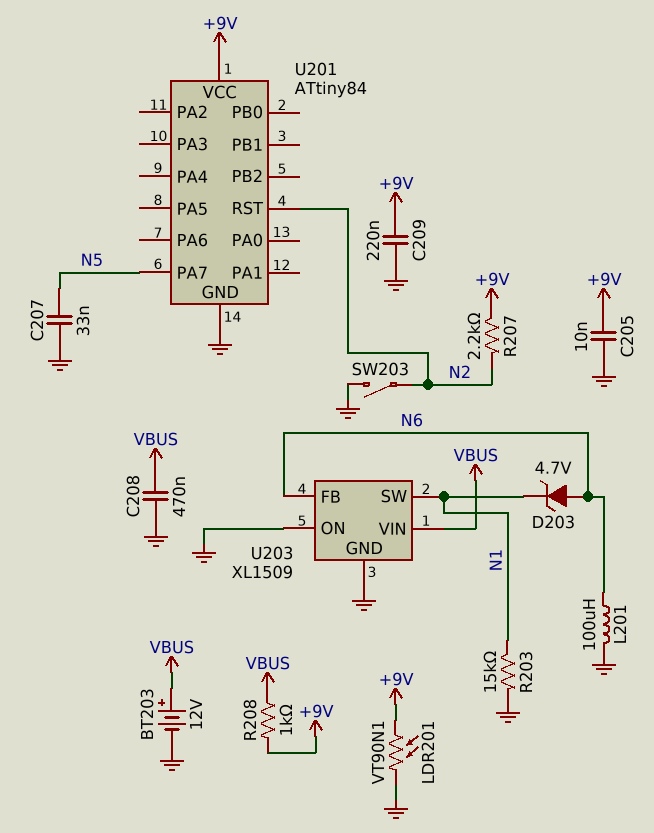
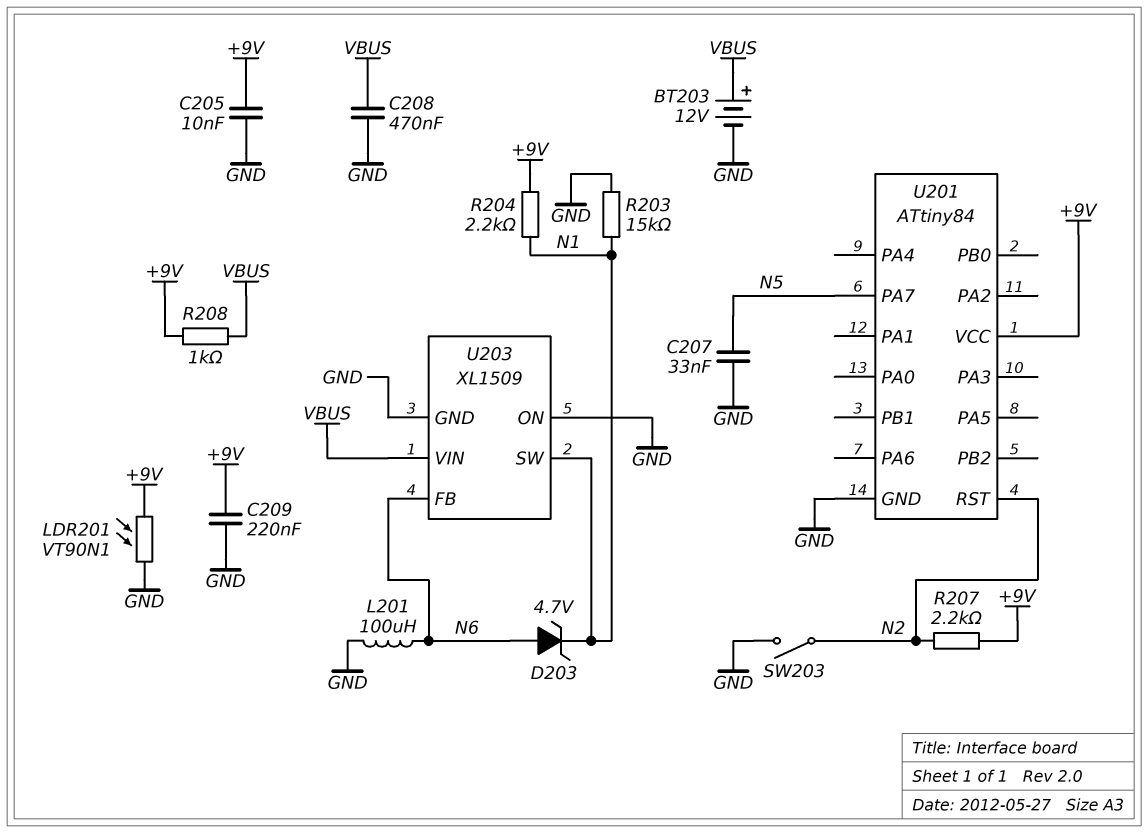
R204: none -> 2.2k (+9V, N1)

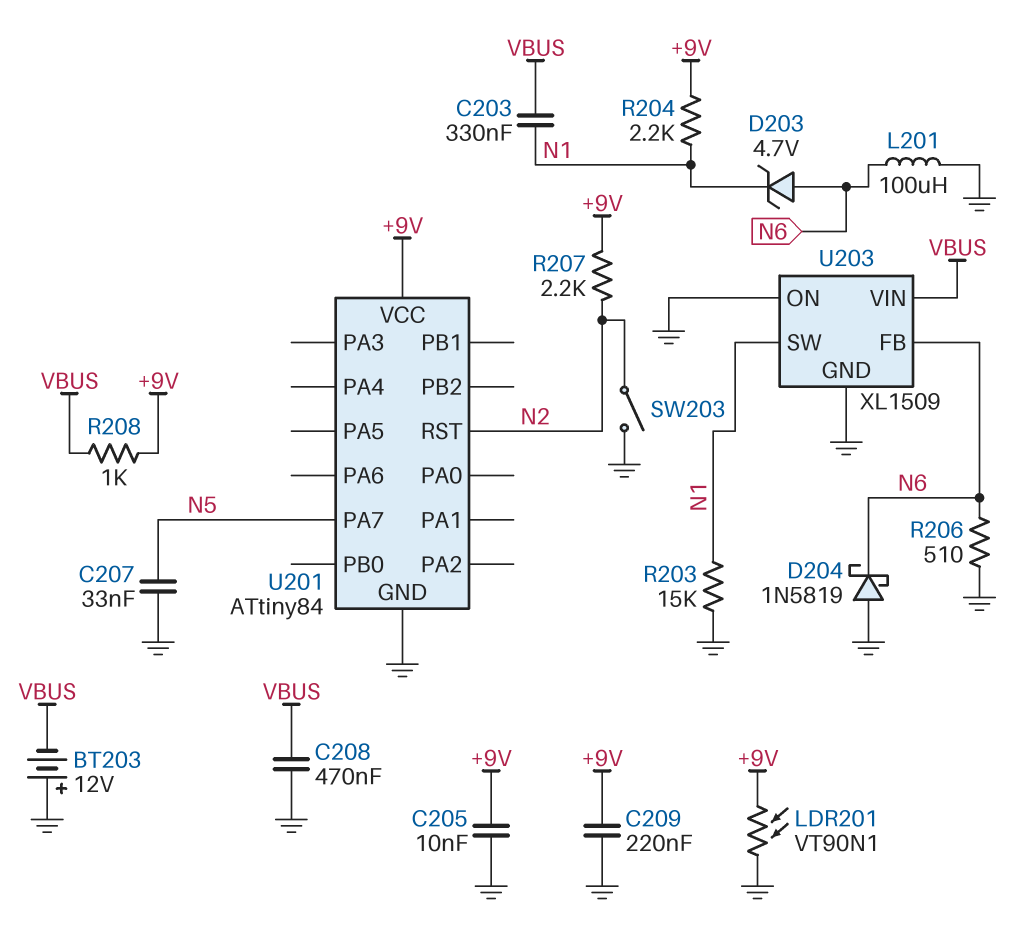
BT203: 12V (plus VBUS, minus GND) -> 12V (plus GND, minus VBUS)
C203: none -> 330nF (N1, VBUS)
D204: none -> schottky 1N5819 (A GND, K N6)
R206: none -> 510 (GND, N6)

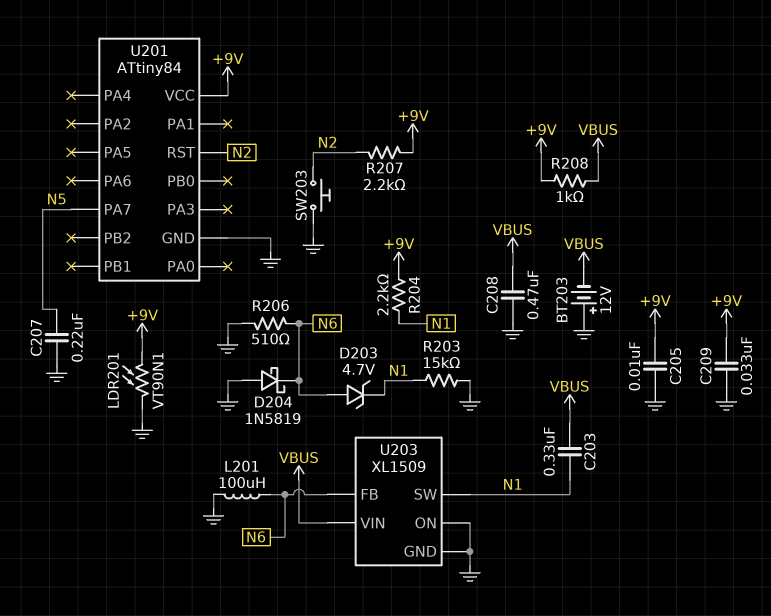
C207: 33nF (GND, N5) -> 220nF (GND, N5)
C209: 220nF (+9V, GND) -> 33nF (+9V, GND)
SW203: switch (GND, N2) -> button (GND, N2)

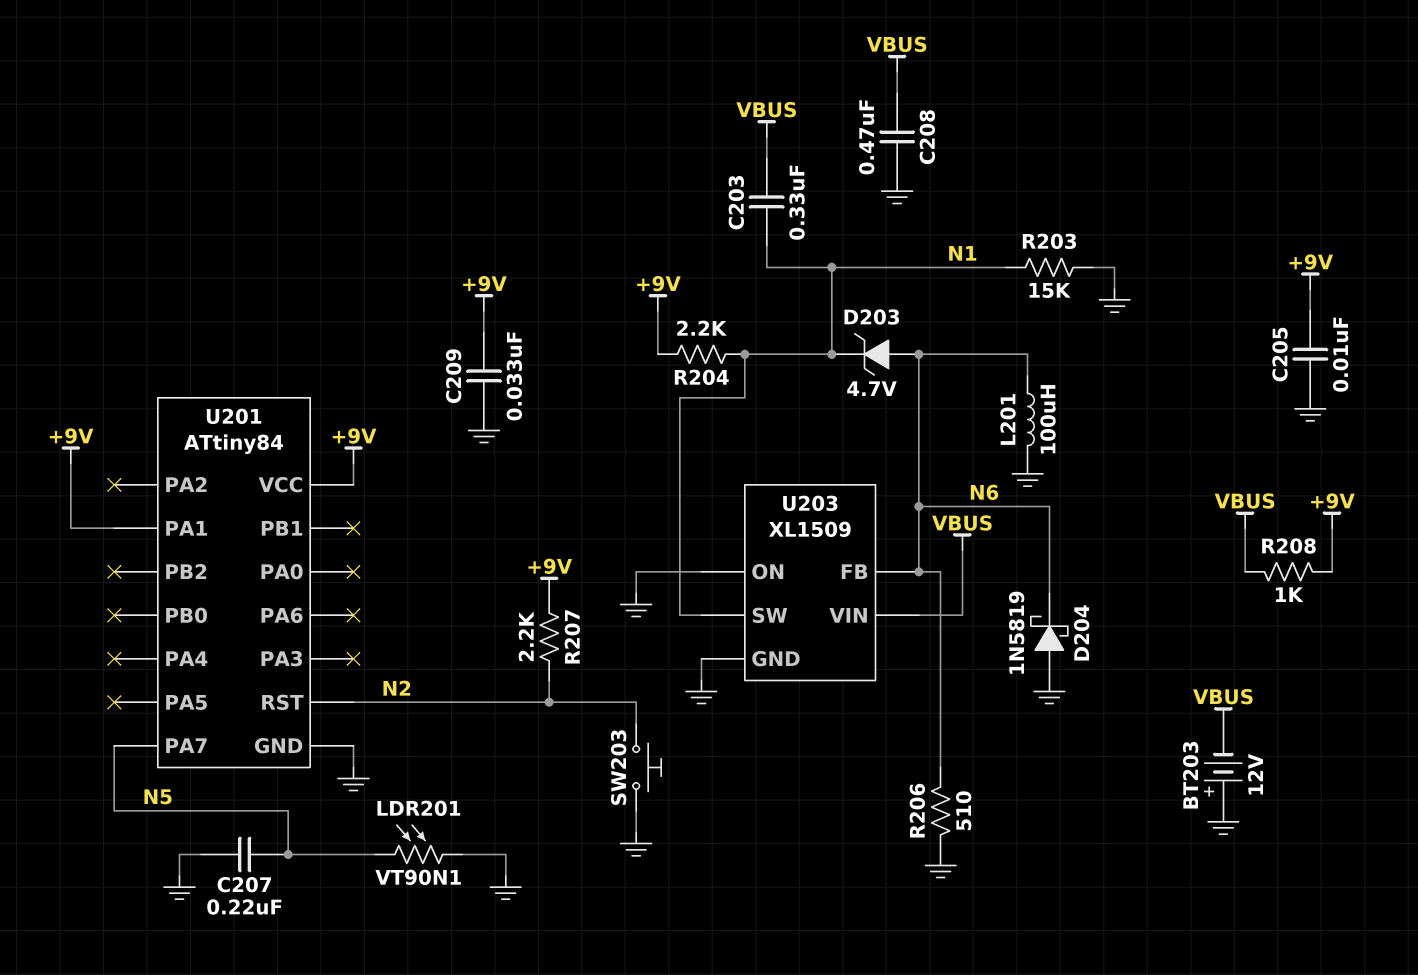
LDR201: VT90N1 (+9V, GND) -> VT90N1 (GND, N5)
U201 pin PA1: none -> +9V

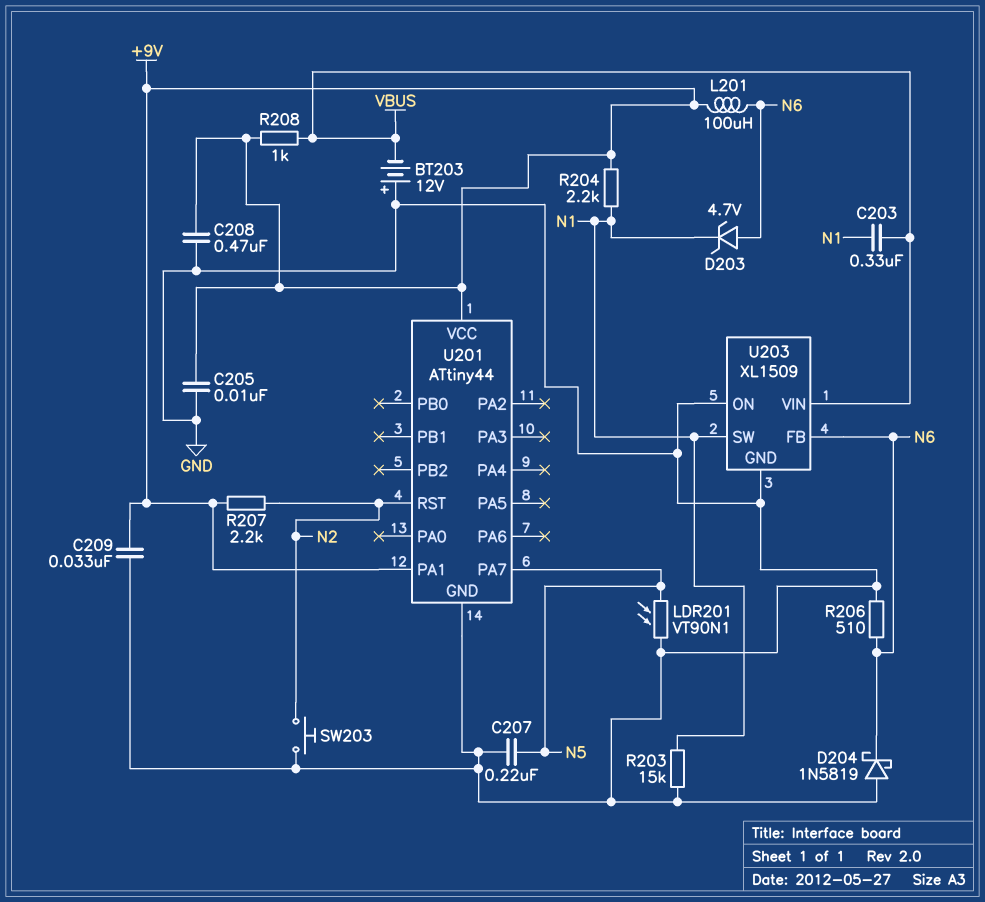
C208: 470nF (GND, VBUS) -> 470nF (+9V, GND)
L201: 100uH (GND, N6) -> 100uH (+9V, N6)
U201: ATtiny84 -> ATtiny44

